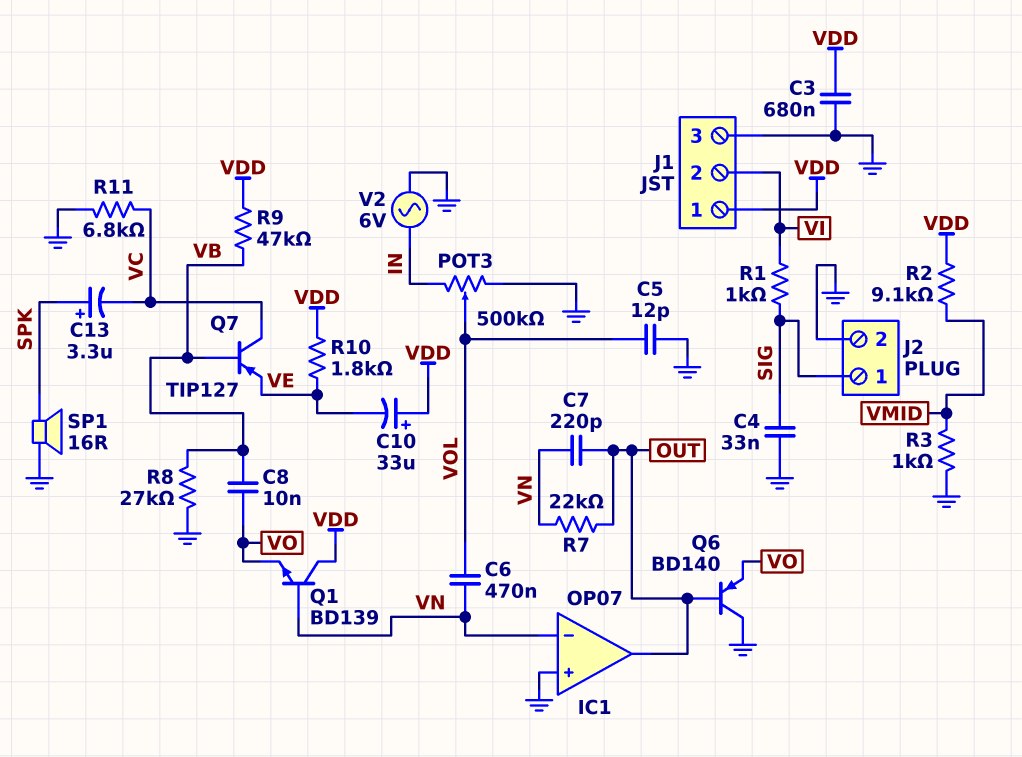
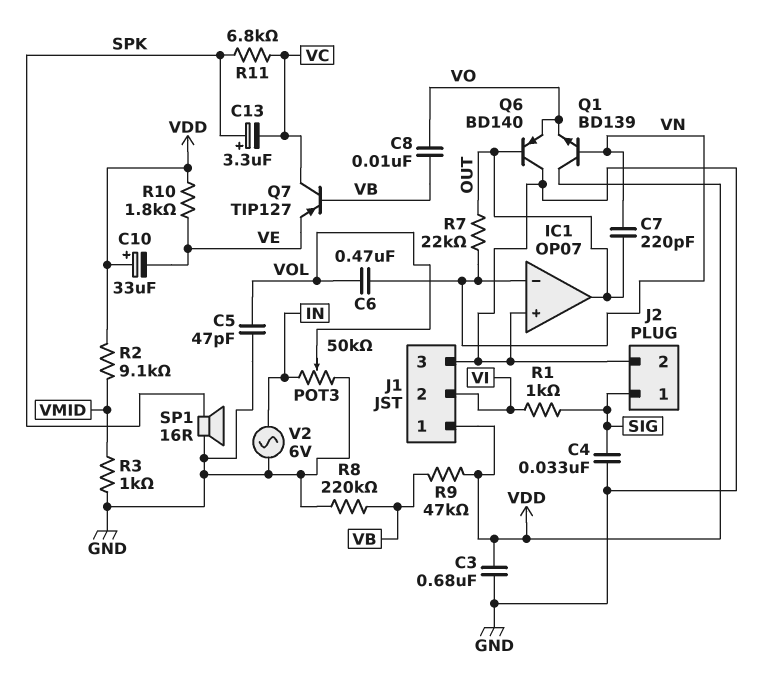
C5: 12pF (GND, VOL) -> 47pF (GND, VOL)
POT3: 500k (GND, IN, wiper VOL) -> 50k (GND, IN, wiper VOL)
R8: 27k (GND, VB) -> 220k (GND, VB)
R11: 6.8k (GND, VC) -> 6.8k (SPK, VC)

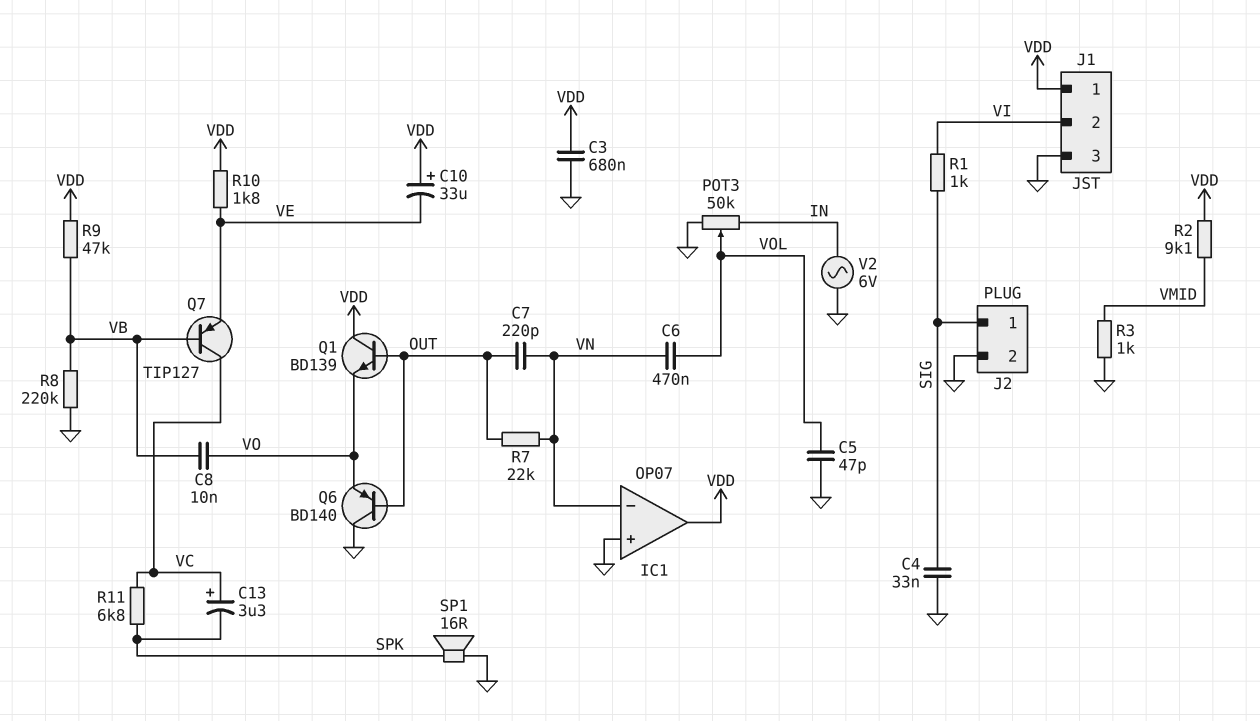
C13: 3.3uF (plus SPK, minus VC) -> 3.3uF (plus VC, minus SPK)
IC1 pin out: OUT -> VDD
Q1: NPN BD139 (B VN, C VDD, E VO) -> NPN BD139 (B OUT, C VDD, E VO)

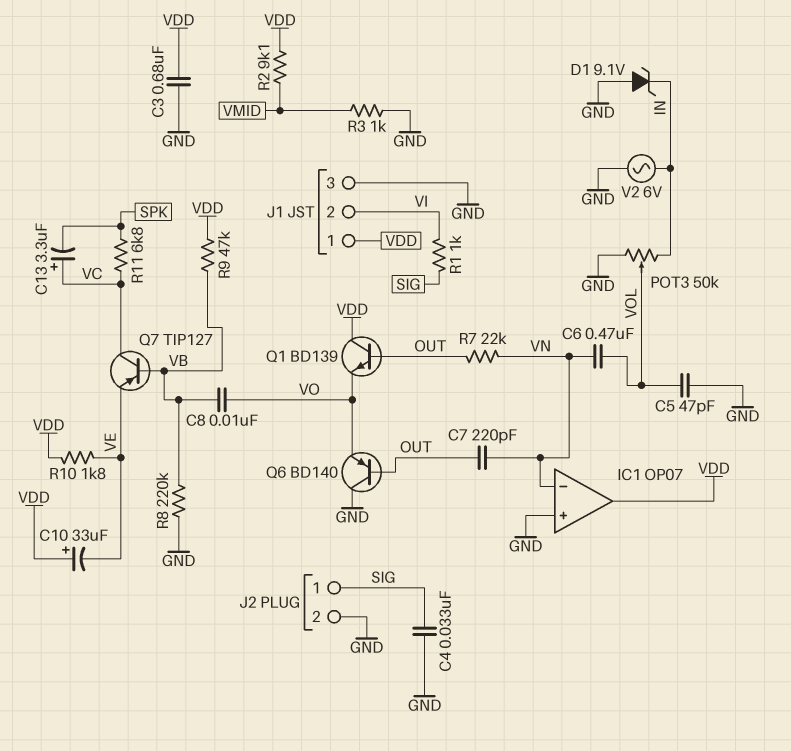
D1: none -> zener 9.1V (A GND, K IN)
SP1: speaker 16R (GND, SPK) -> none

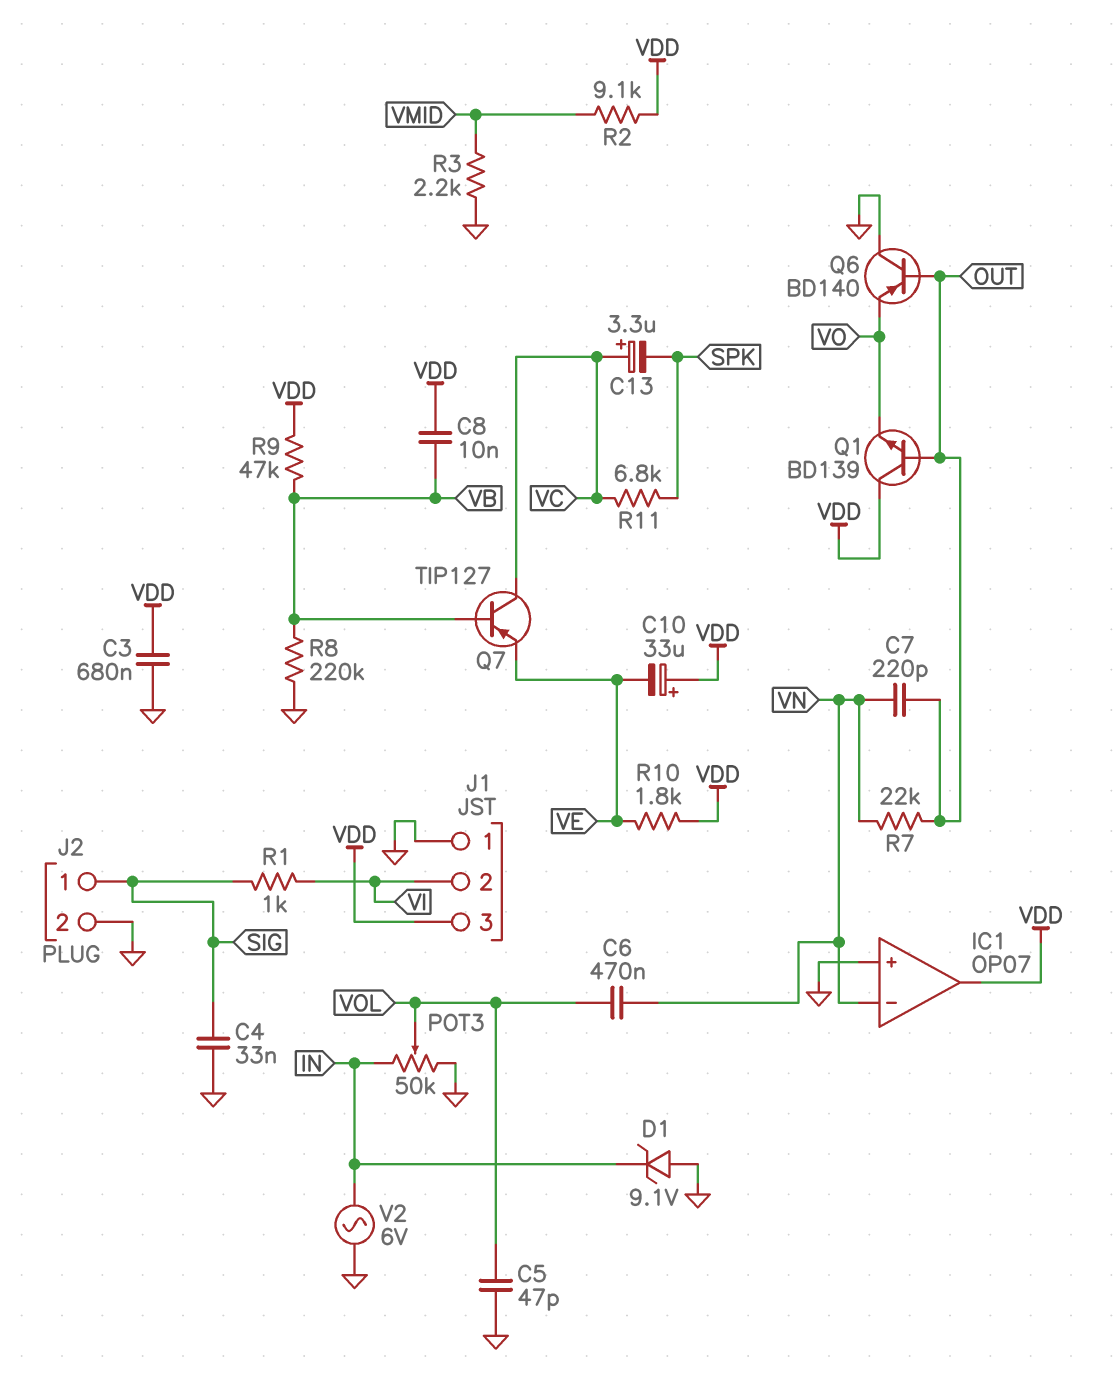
C8: 10nF (VB, VO) -> 10nF (VB, VDD)
J1 pin 1: VDD -> GND
J1 pin 3: GND -> VDD
R3: 1k (GND, VMID) -> 2.2k (GND, VMID)

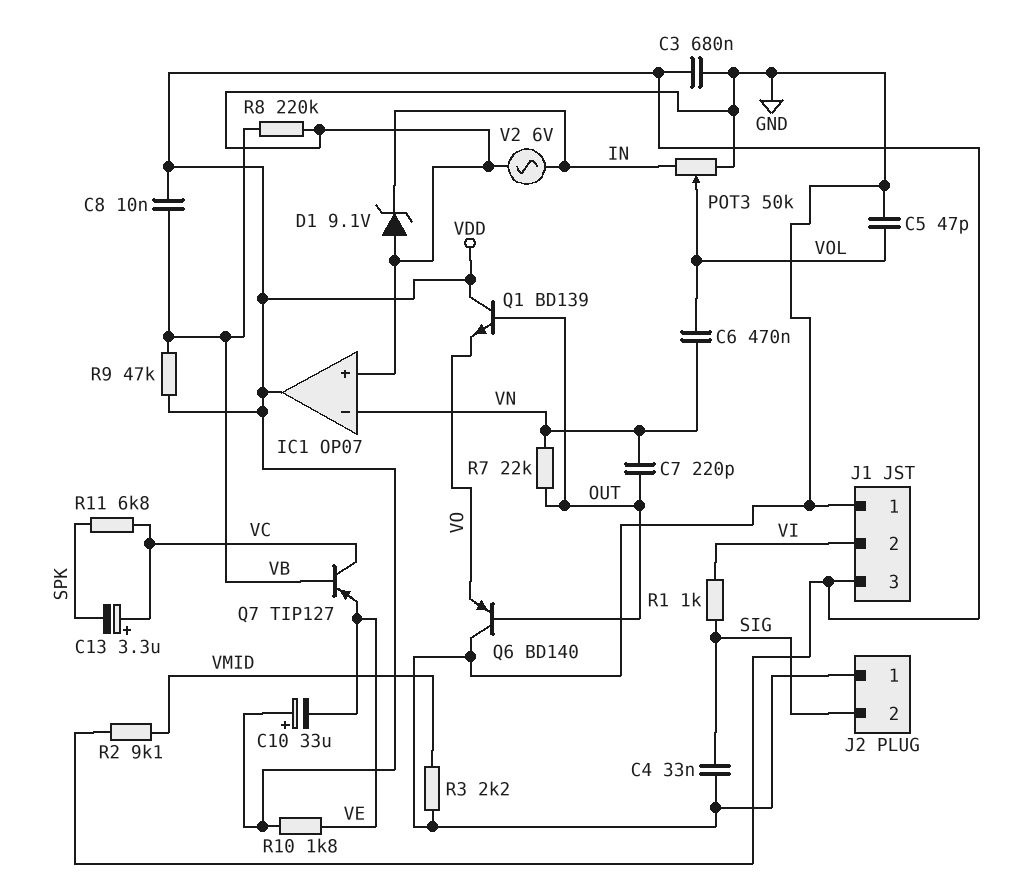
J2 pin 1: SIG -> GND
J2 pin 2: GND -> SIG

